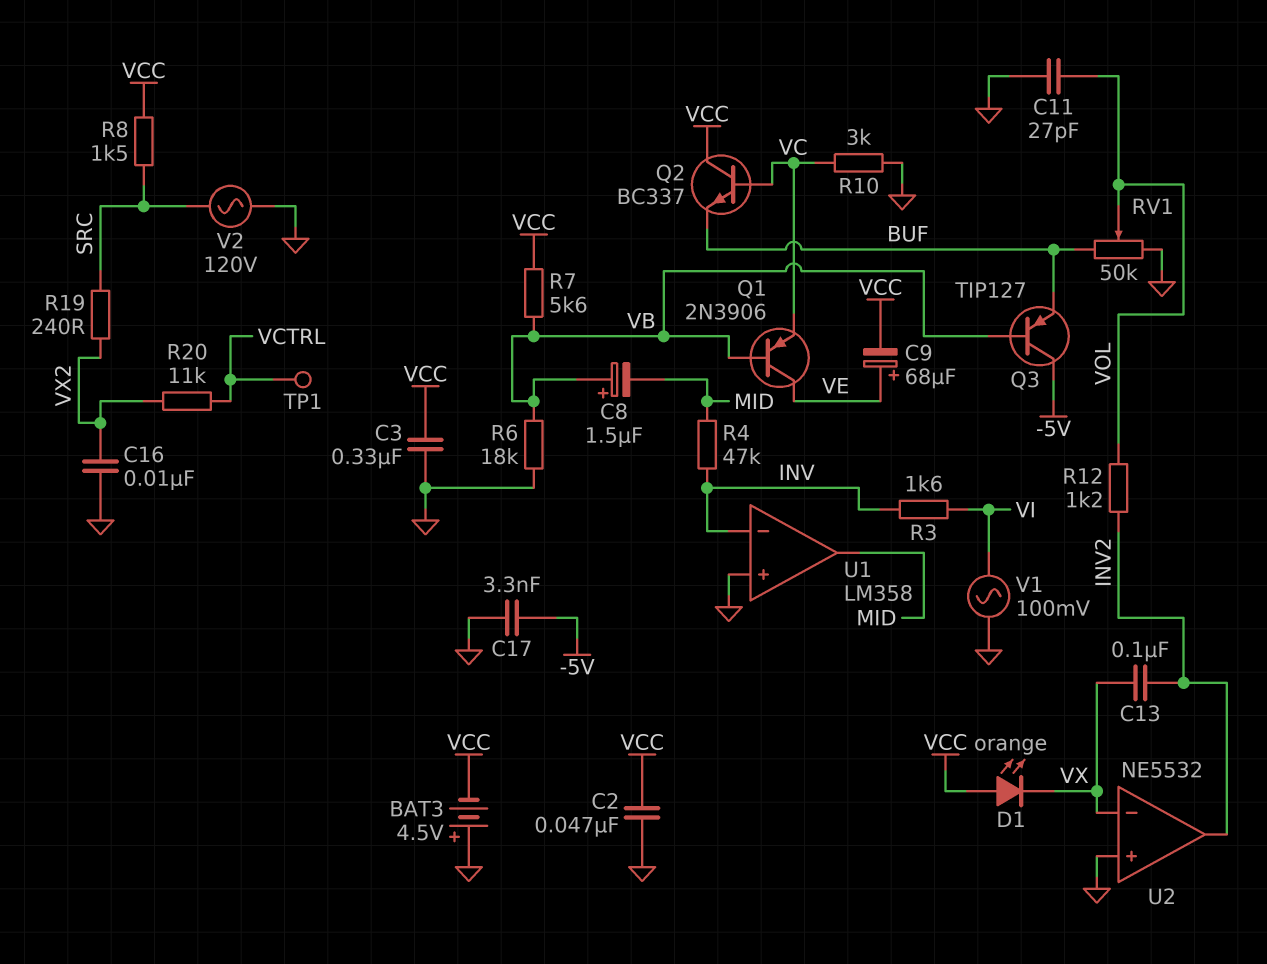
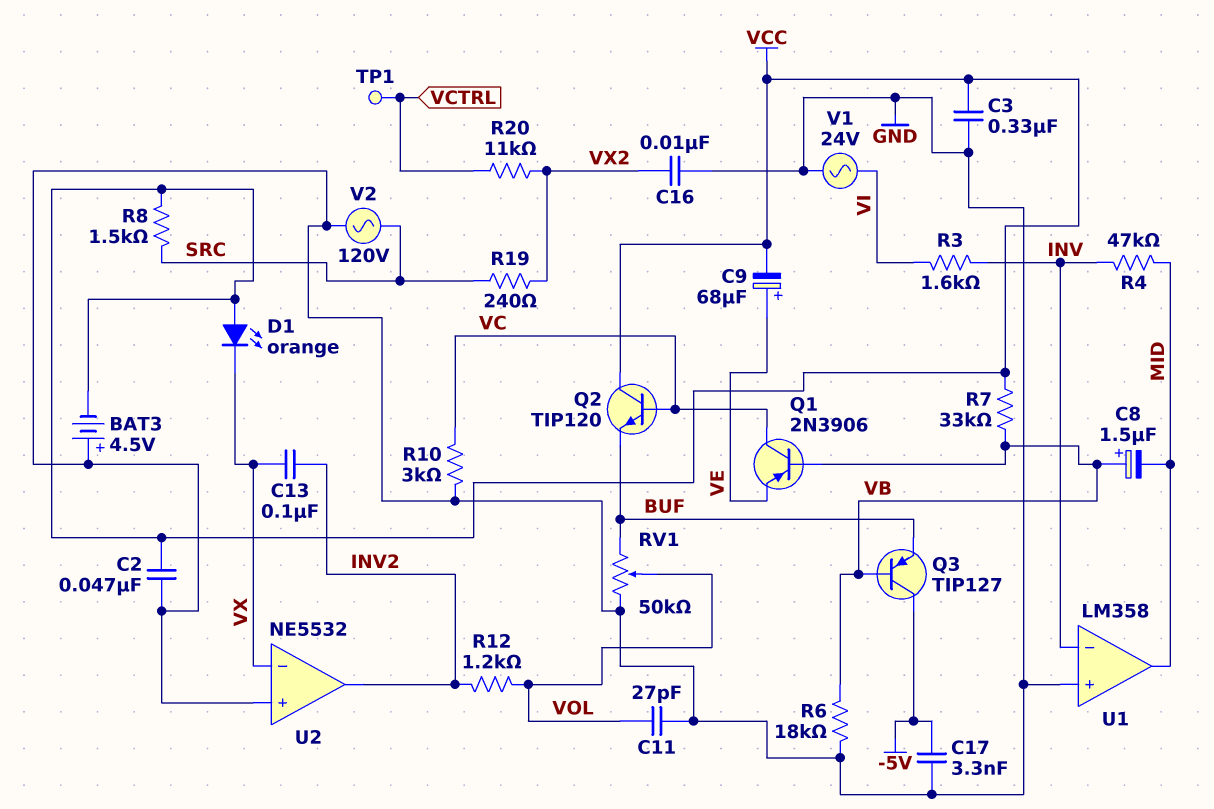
Q1: PNP 2N3906 (B VB, C VE, E VC) -> PNP 2N3906 (B VB, C VC, E VE)
Q2: NPN BC337 (B VC, C VCC, E BUF) -> NPN TIP120 (B VC, C VCC, E BUF)
R7: 5.6k (VB, VCC) -> 33k (VB, VCC)
V1: AC 100mV (GND, VI) -> AC 24V (GND, VI)

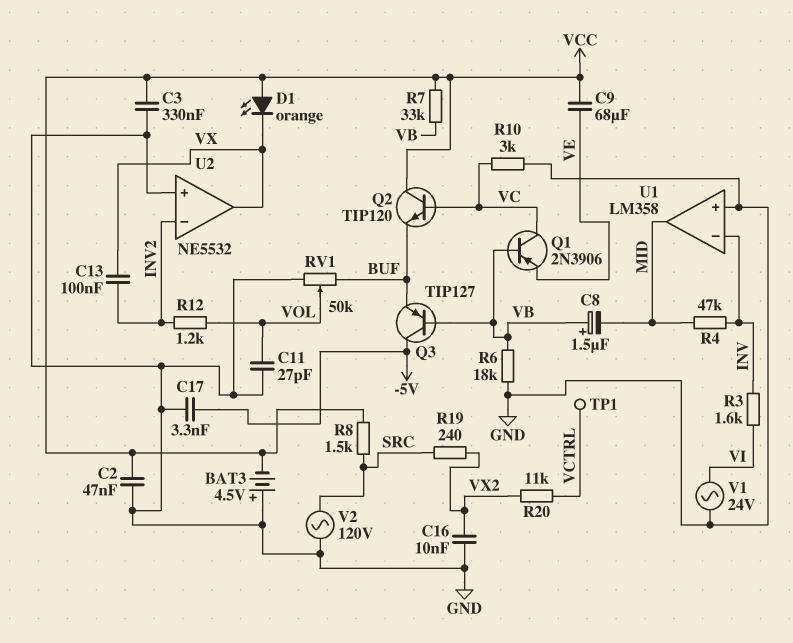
C9: 68uF (plus VE, minus VCC) -> 68uF (VCC, VE)
U2 pin in-: VX -> INV2
U2 pin out: INV2 -> VX

